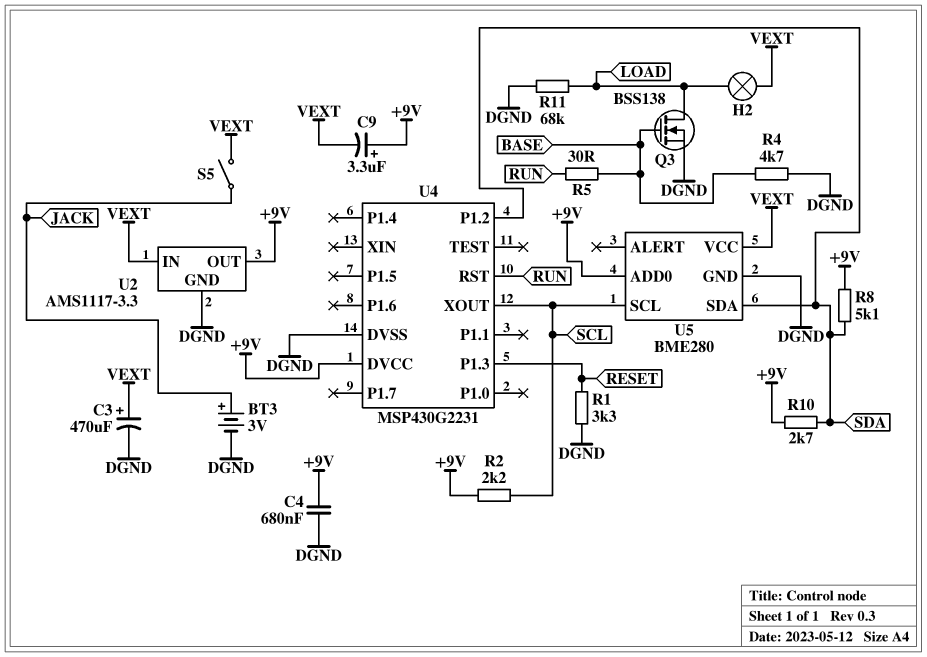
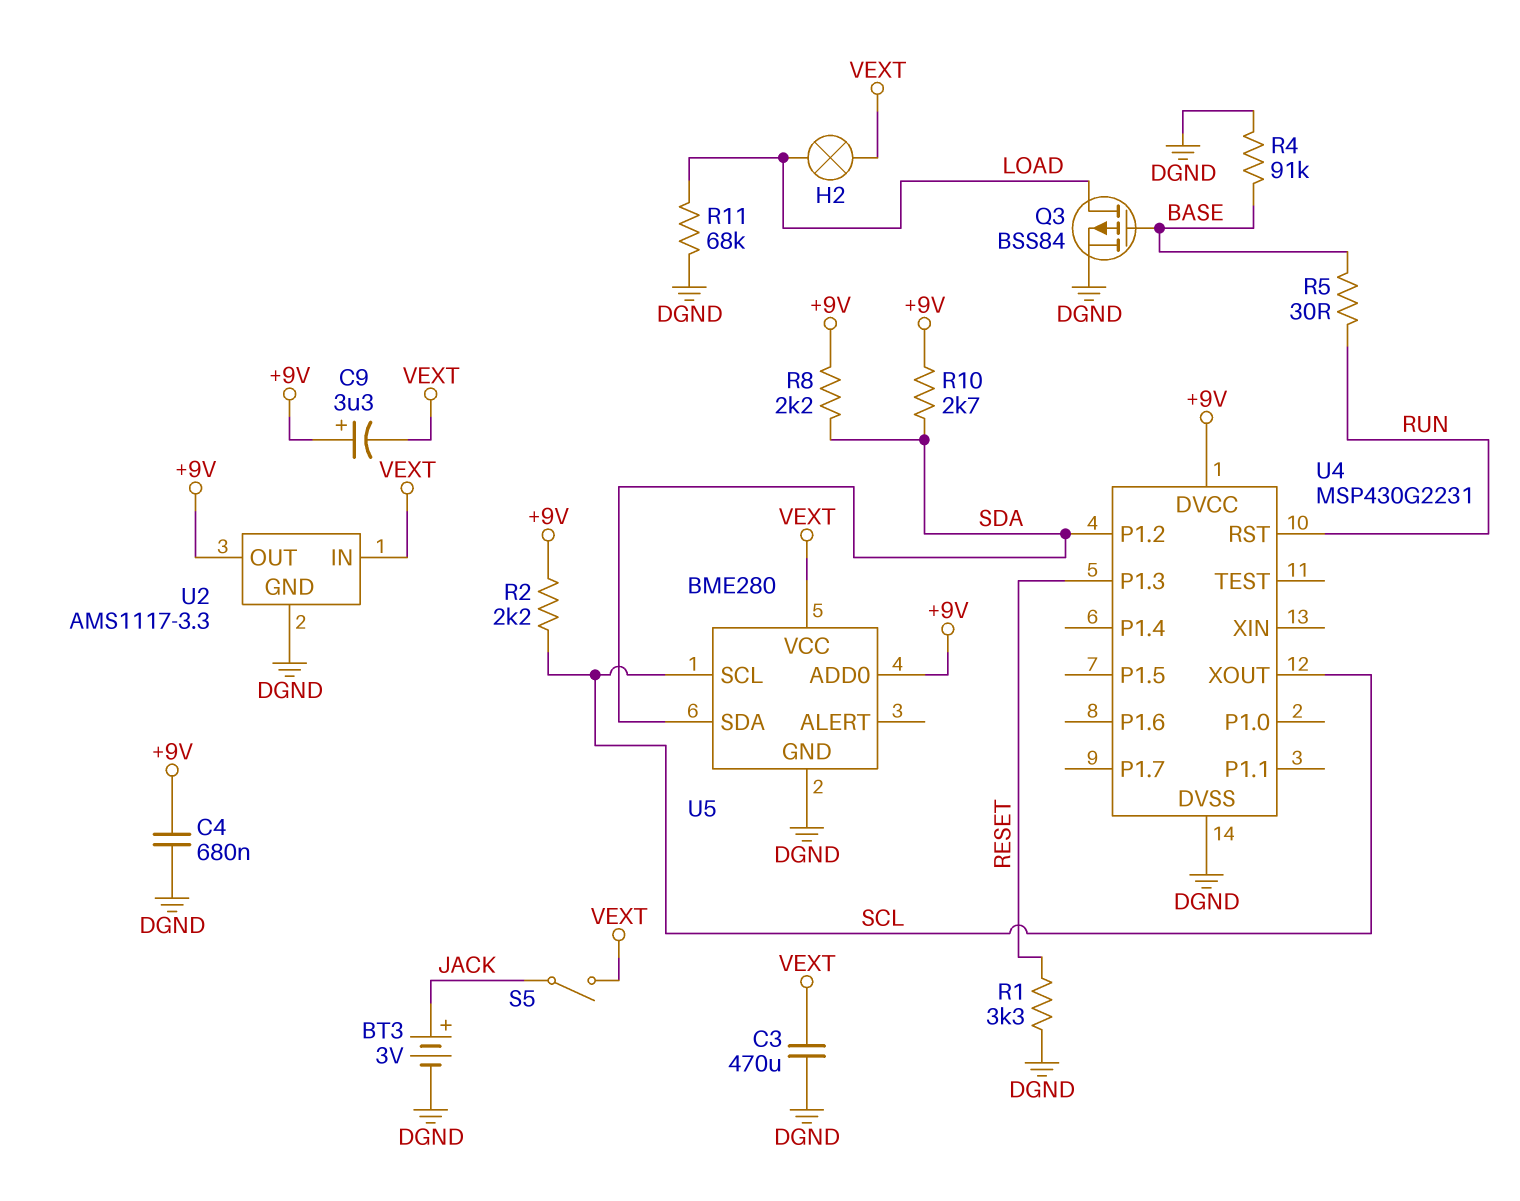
C3: 470uF (plus VEXT, minus DGND) -> 470uF (DGND, VEXT)
Q3: NMOS BSS138 (G BASE, D LOAD, S DGND) -> PMOS BSS84 (G BASE, D LOAD, S DGND)
R4: 4.7k (BASE, DGND) -> 91k (BASE, DGND)
R8: 5.1k (+9V, SDA) -> 2.2k (+9V, SDA)

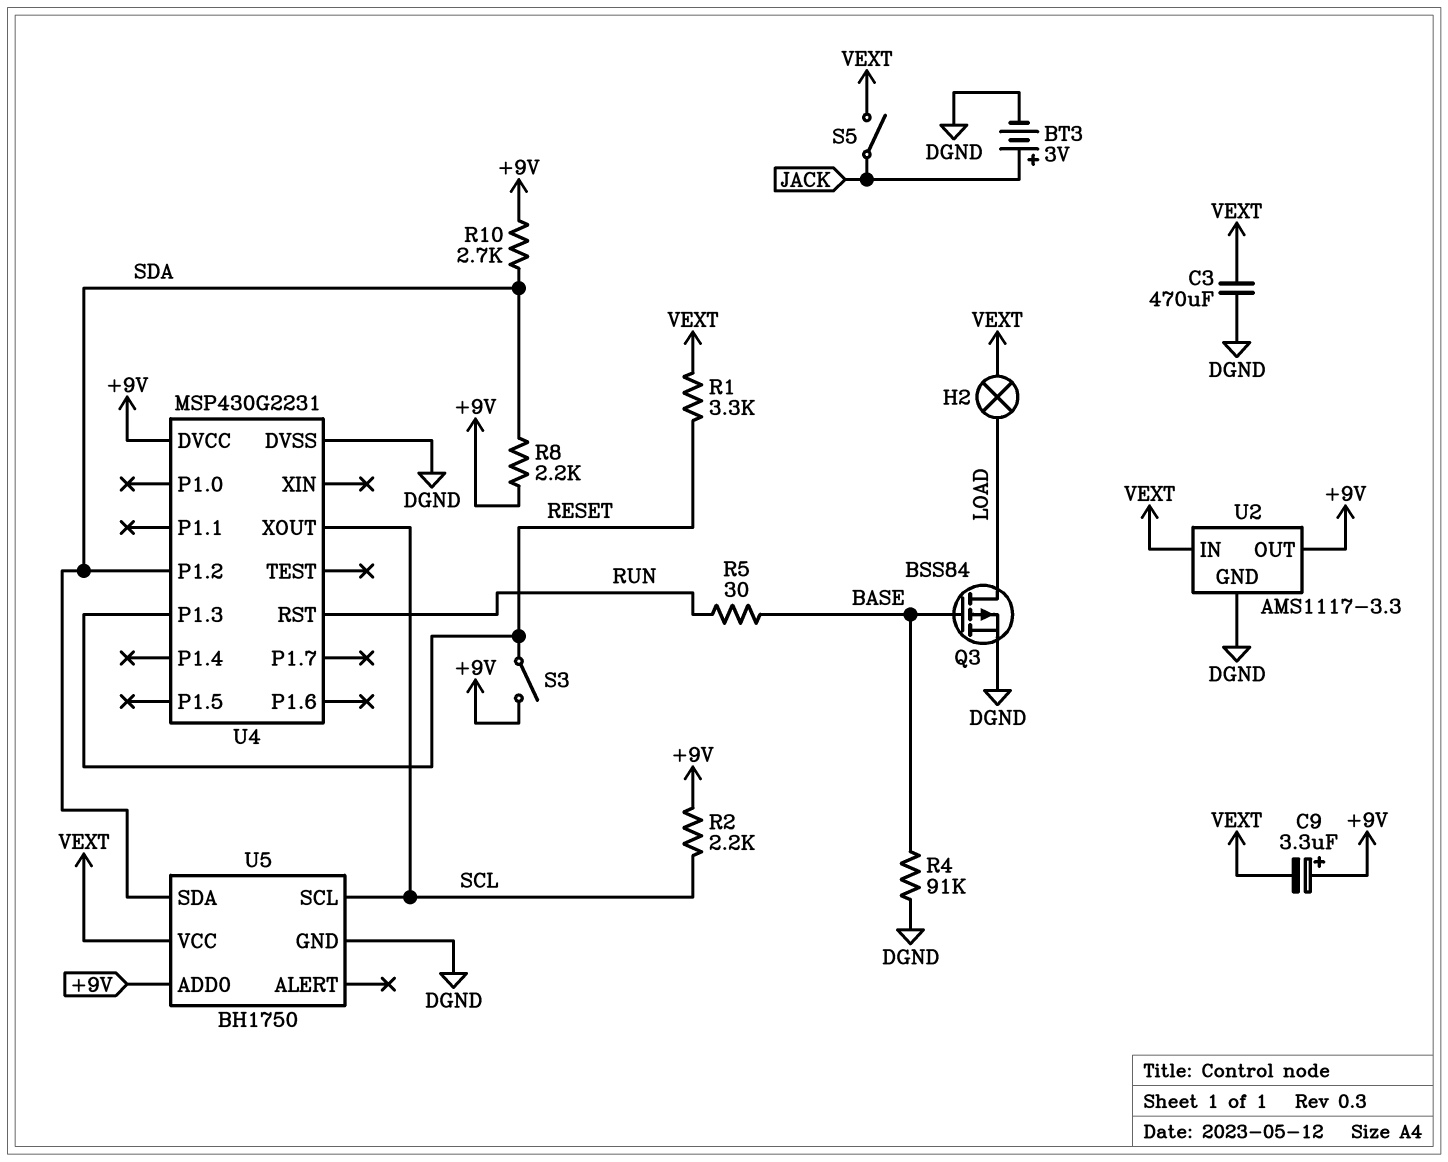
C4: 680nF (+9V, DGND) -> none
R1: 3.3k (DGND, RESET) -> 3.3k (RESET, VEXT)
R11: 68k (DGND, LOAD) -> none
S3: none -> switch (+9V, RESET)
U5: BME280 -> BH1750

